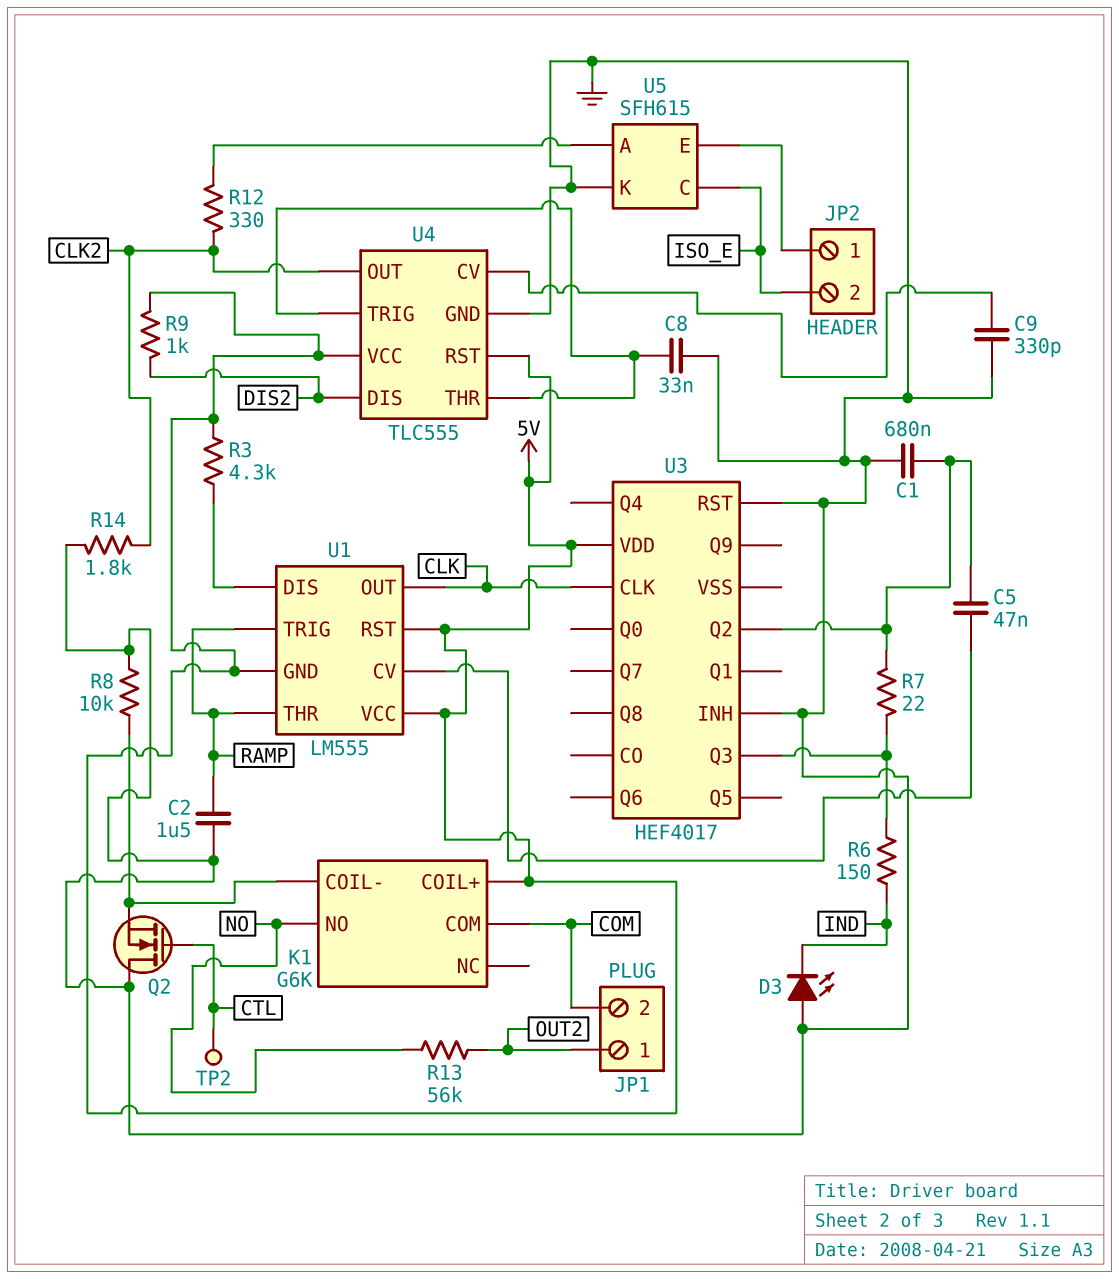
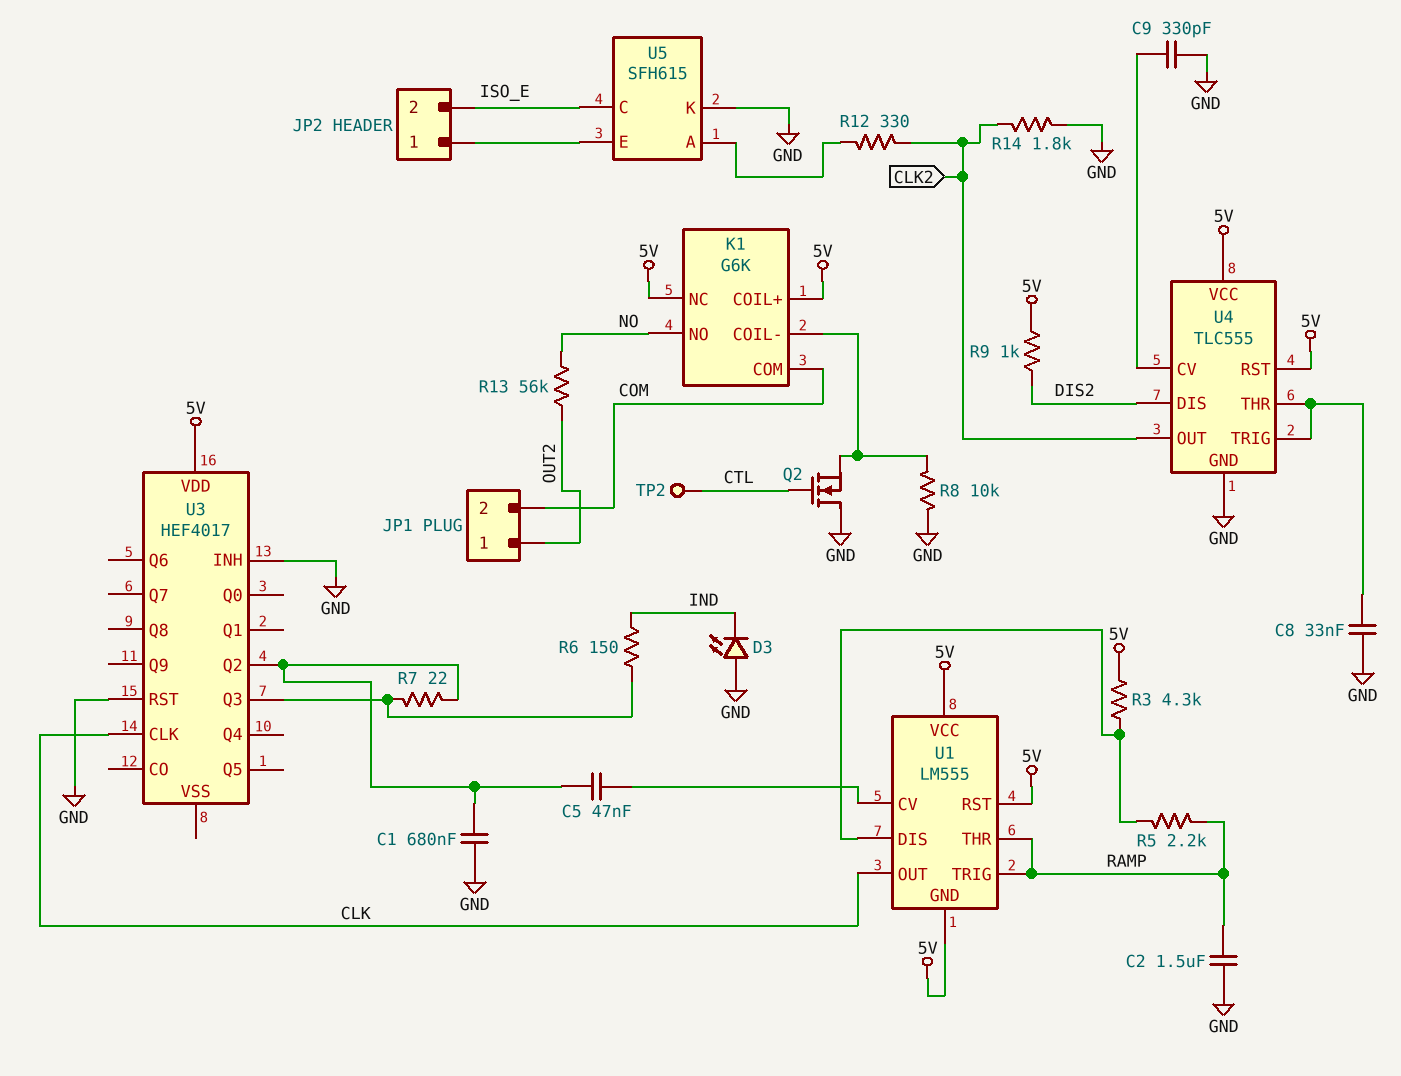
K1 pin NC: none -> 5V
R5: none -> 2.2k (RAMP, U1/DIS)

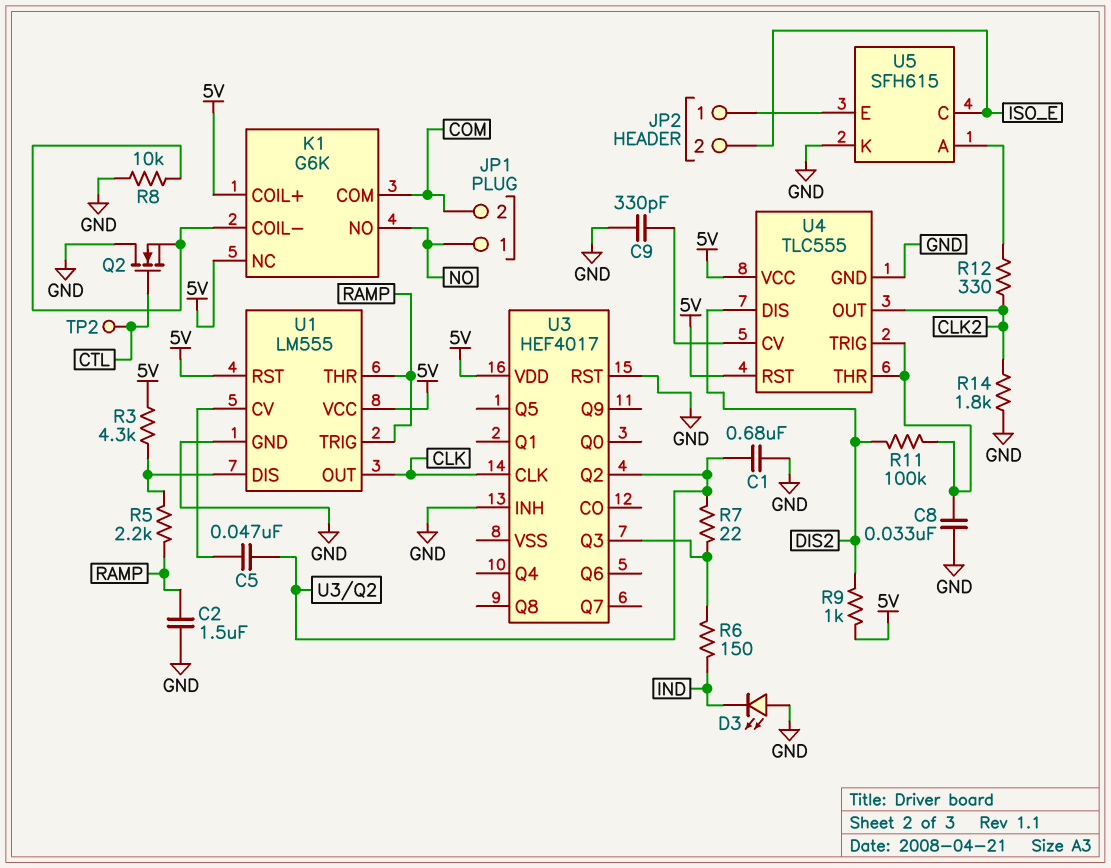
JP1 pin 1: OUT2 -> NO
R11: none -> 100k (DIS2, U4/THR)
R13: 56k (NO, OUT2) -> none
U1 pin GND: 5V -> GND

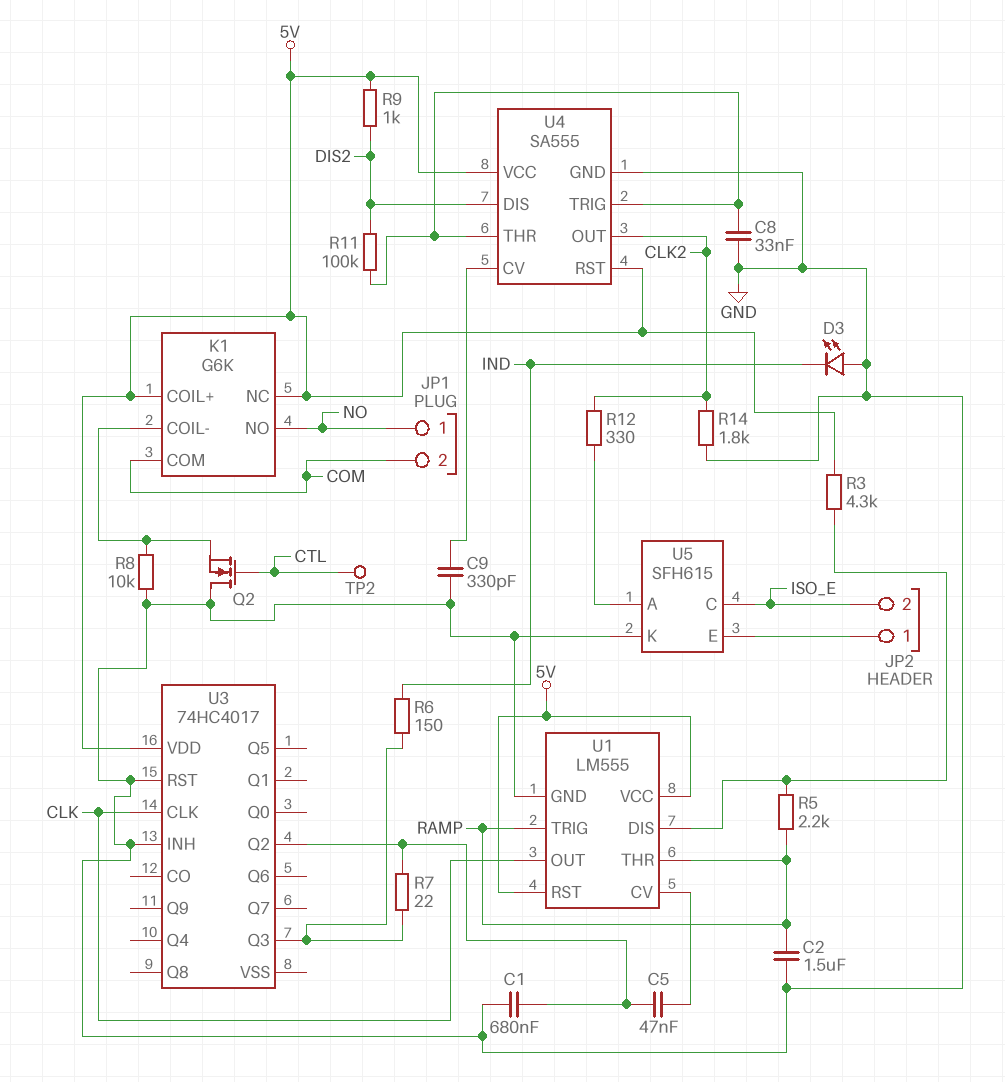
U3: HEF4017 -> 74HC4017
U4: TLC555 -> SA555

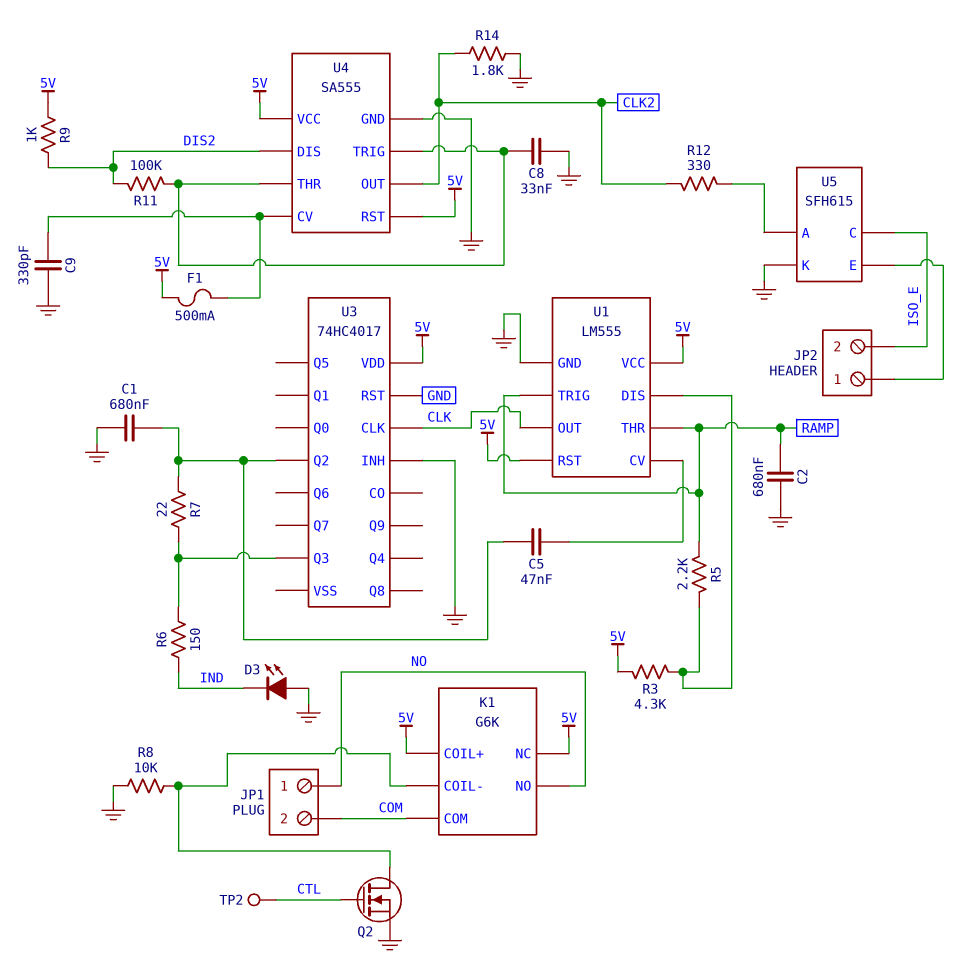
C2: 1.5uF (GND, RAMP) -> 680nF (GND, RAMP)
F1: none -> 500mA (5V, U4/CV)
Q2: NMOS (G CTL, D GND, S K1/COIL-) -> NMOS (G CTL, D K1/COIL-, S GND)

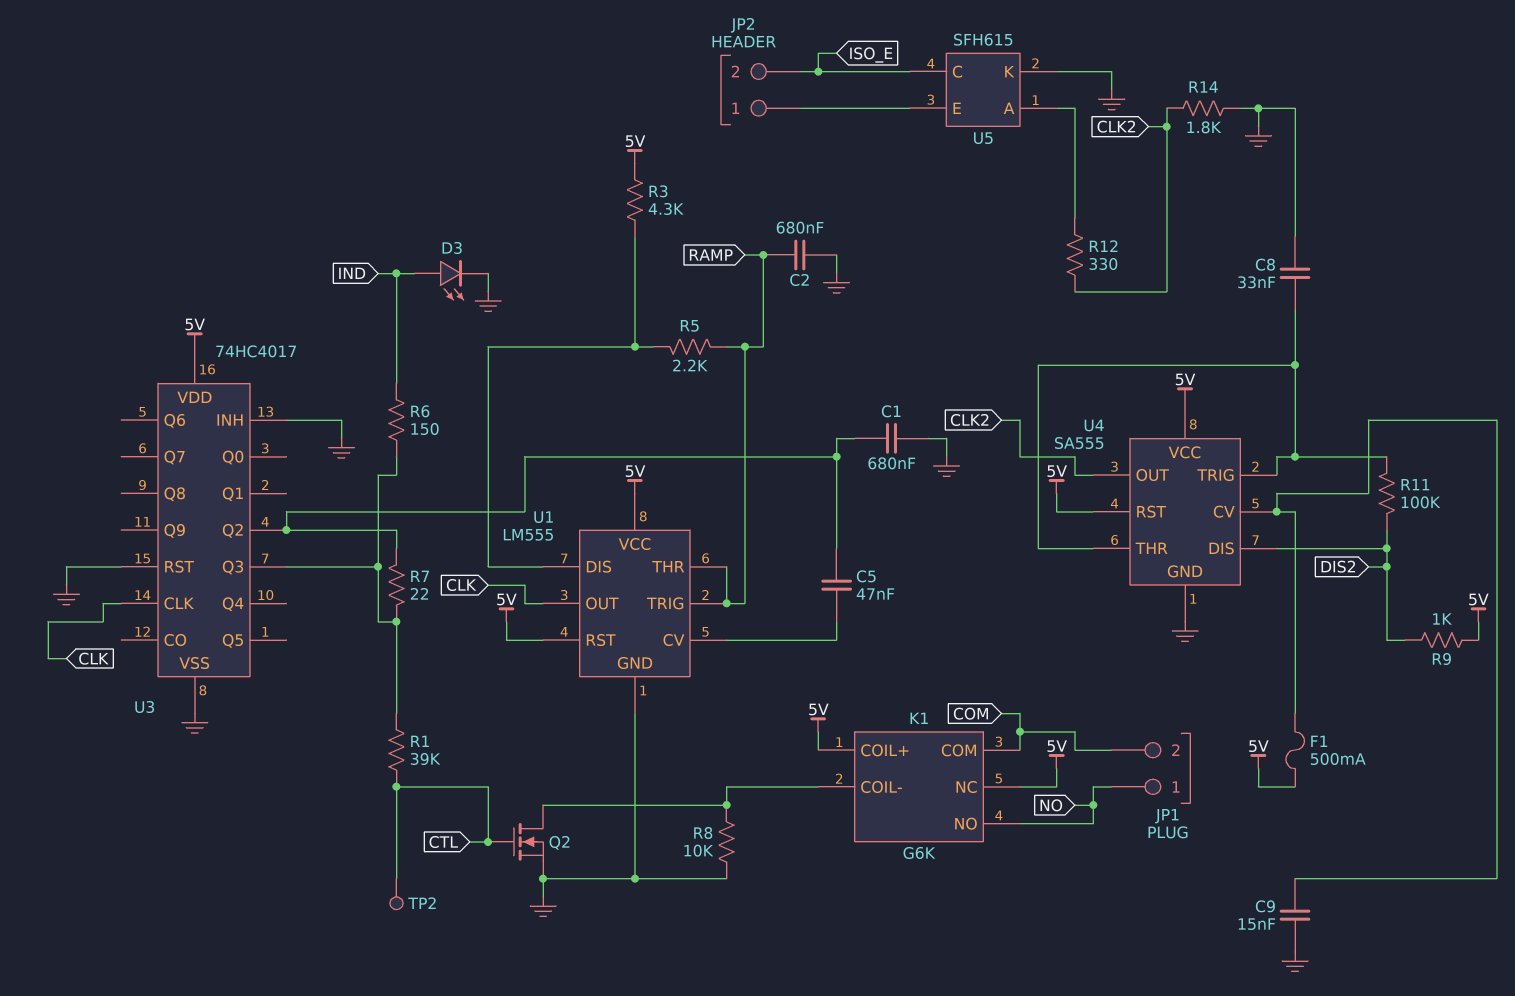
C9: 330pF (GND, U4/CV) -> 15nF (GND, U4/CV)
D3: LED (A GND, K IND) -> LED (A IND, K GND)
R1: none -> 39k (CTL, U3/Q3)
U3 pin VSS: none -> GND

